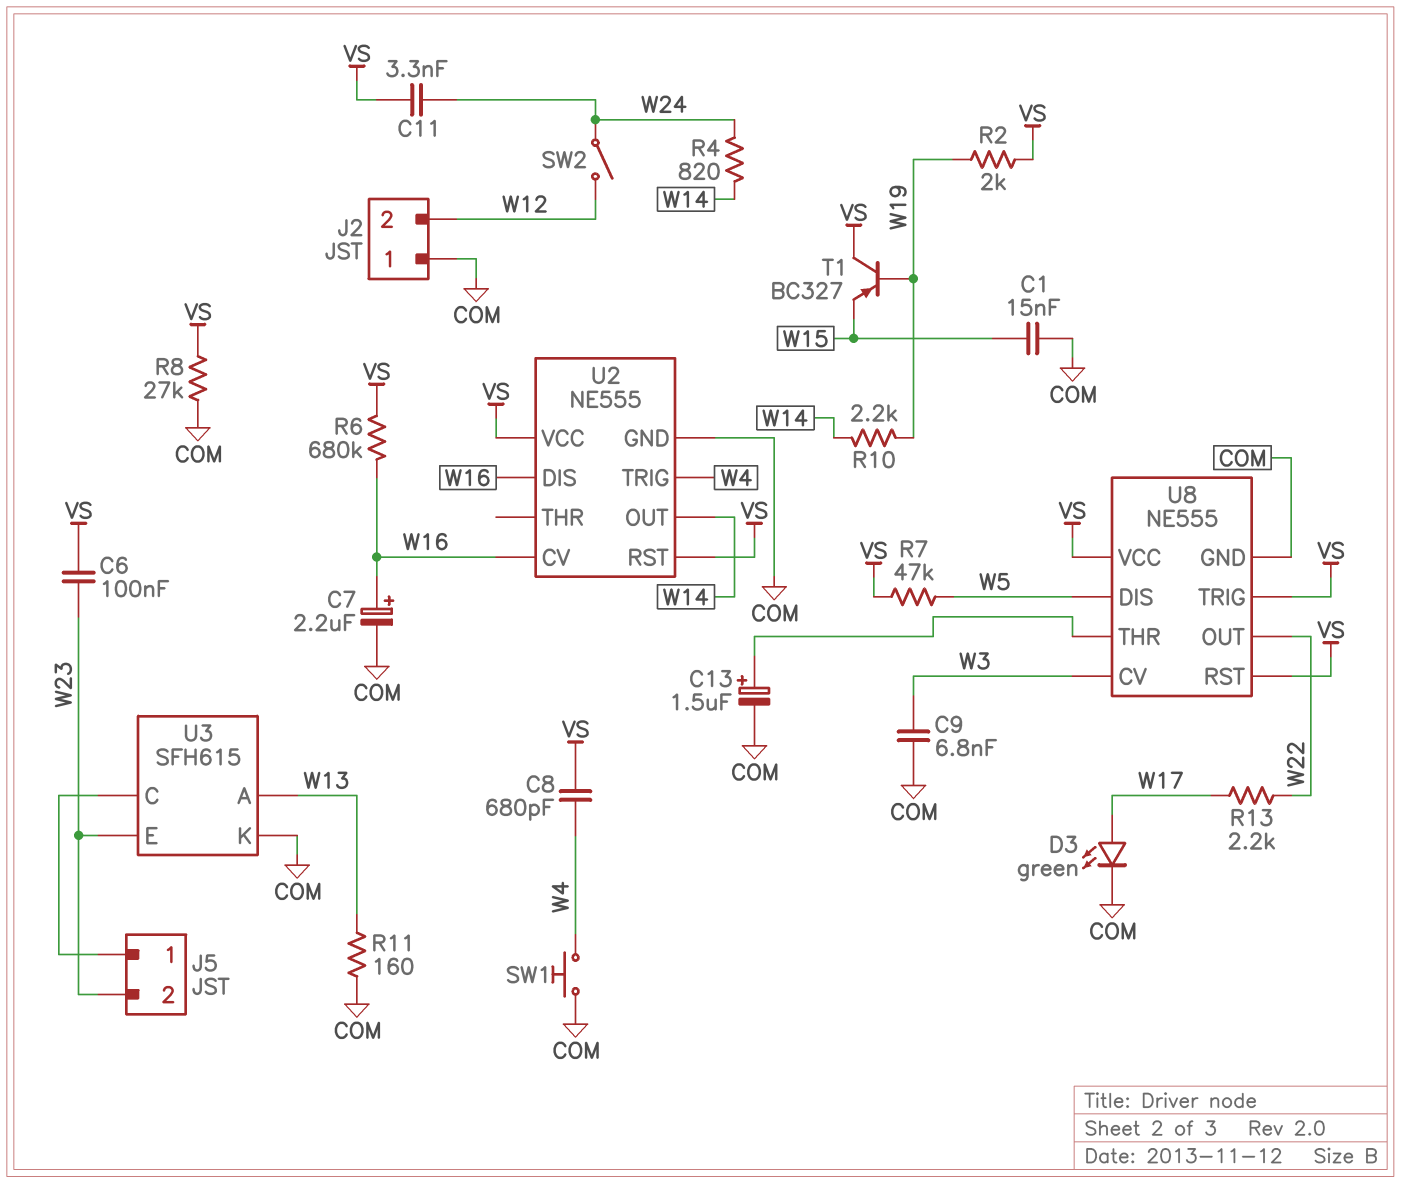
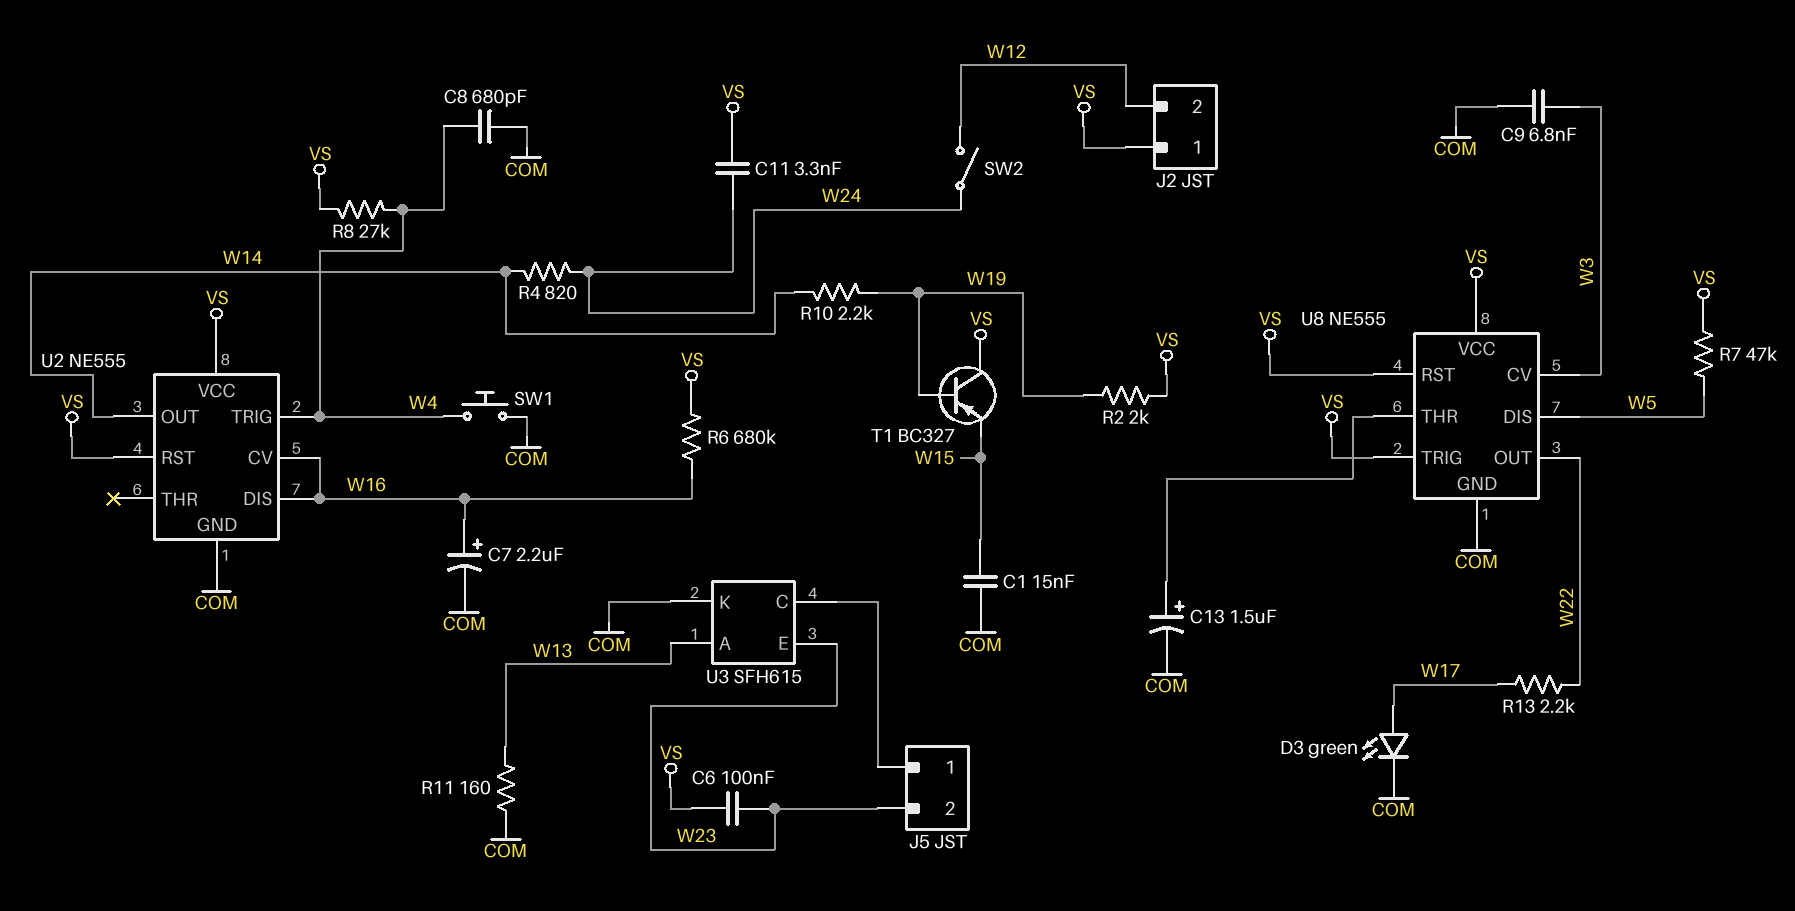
C8: 680pF (VS, W4) -> 680pF (COM, W4)
J2 pin 1: COM -> VS
R8: 27k (COM, VS) -> 27k (VS, W4)

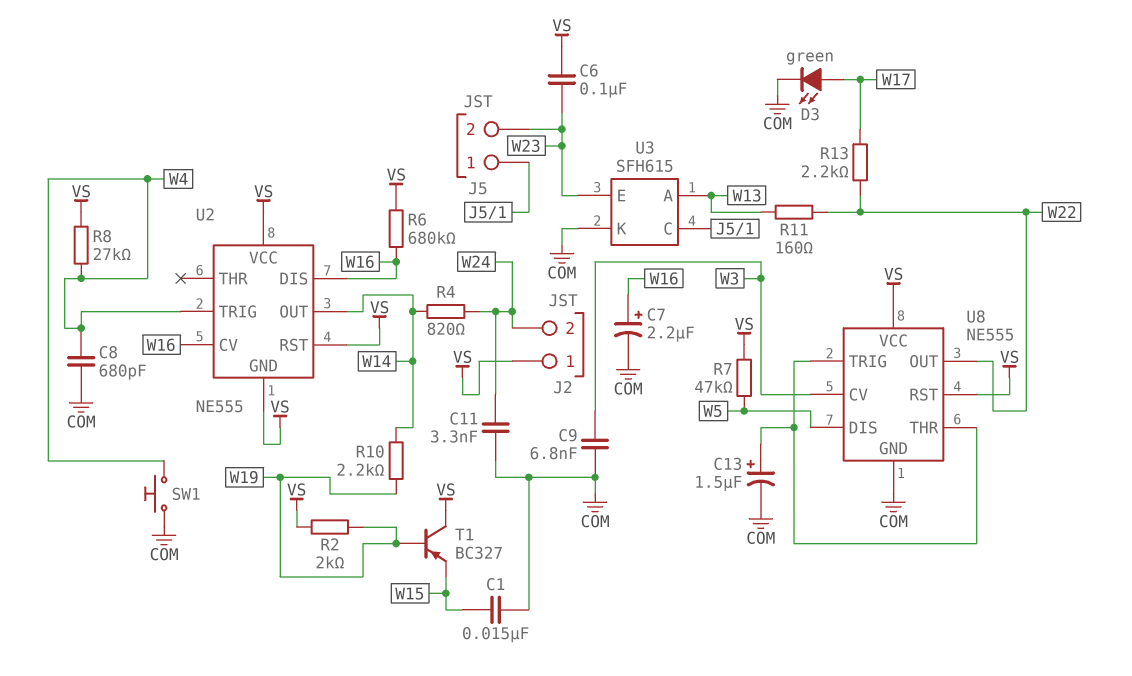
C11: 3.3nF (VS, W24) -> 3.3nF (COM, W24)
J2 pin 2: W12 -> W24
R11: 160 (COM, W13) -> 160 (W13, W22)
SW2: switch (W12, W24) -> none
U2 pin GND: COM -> VS
U8 pin TRIG: VS -> U8/THR

